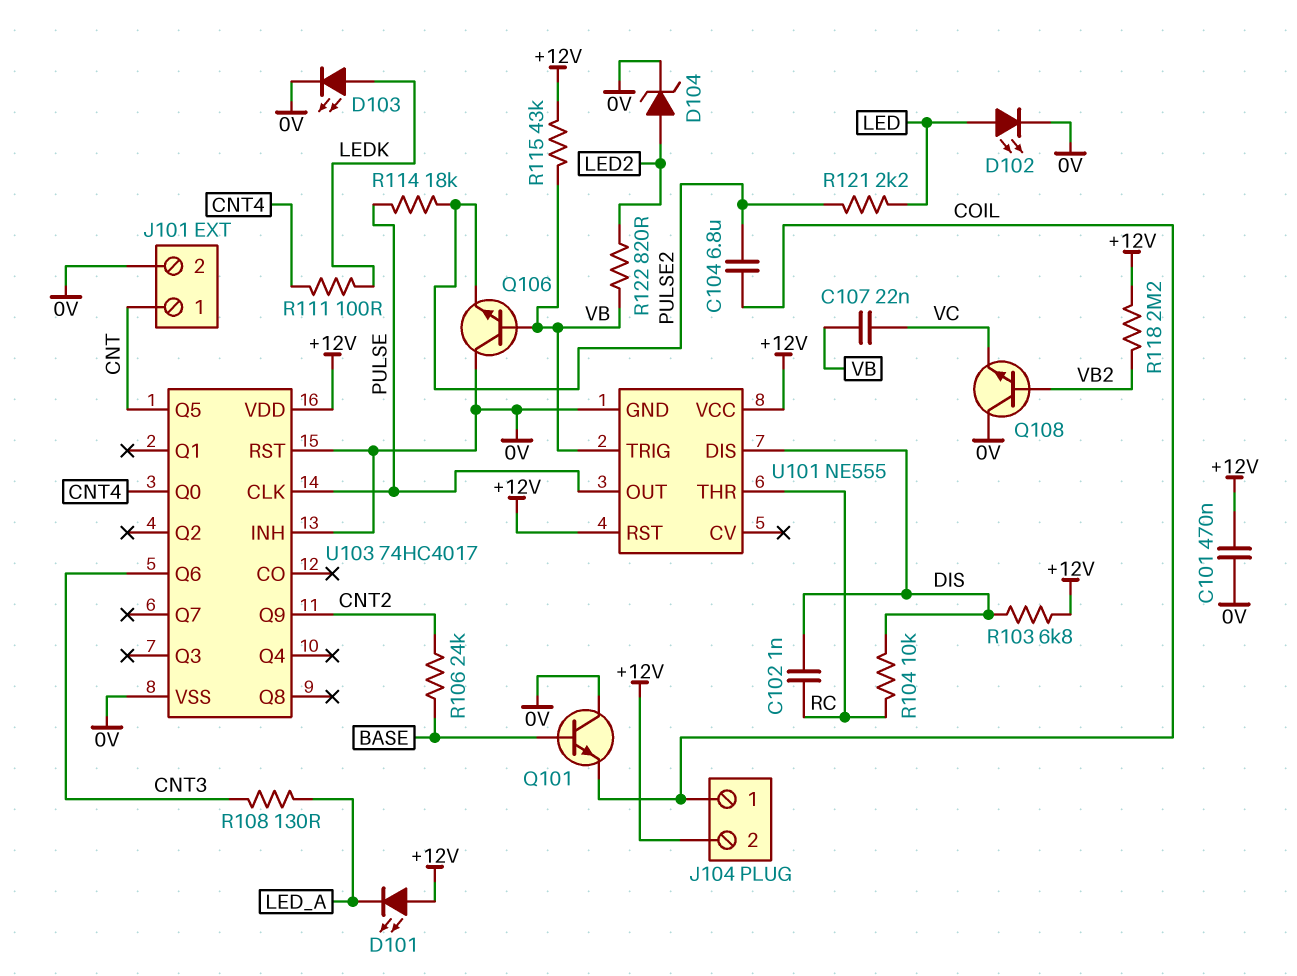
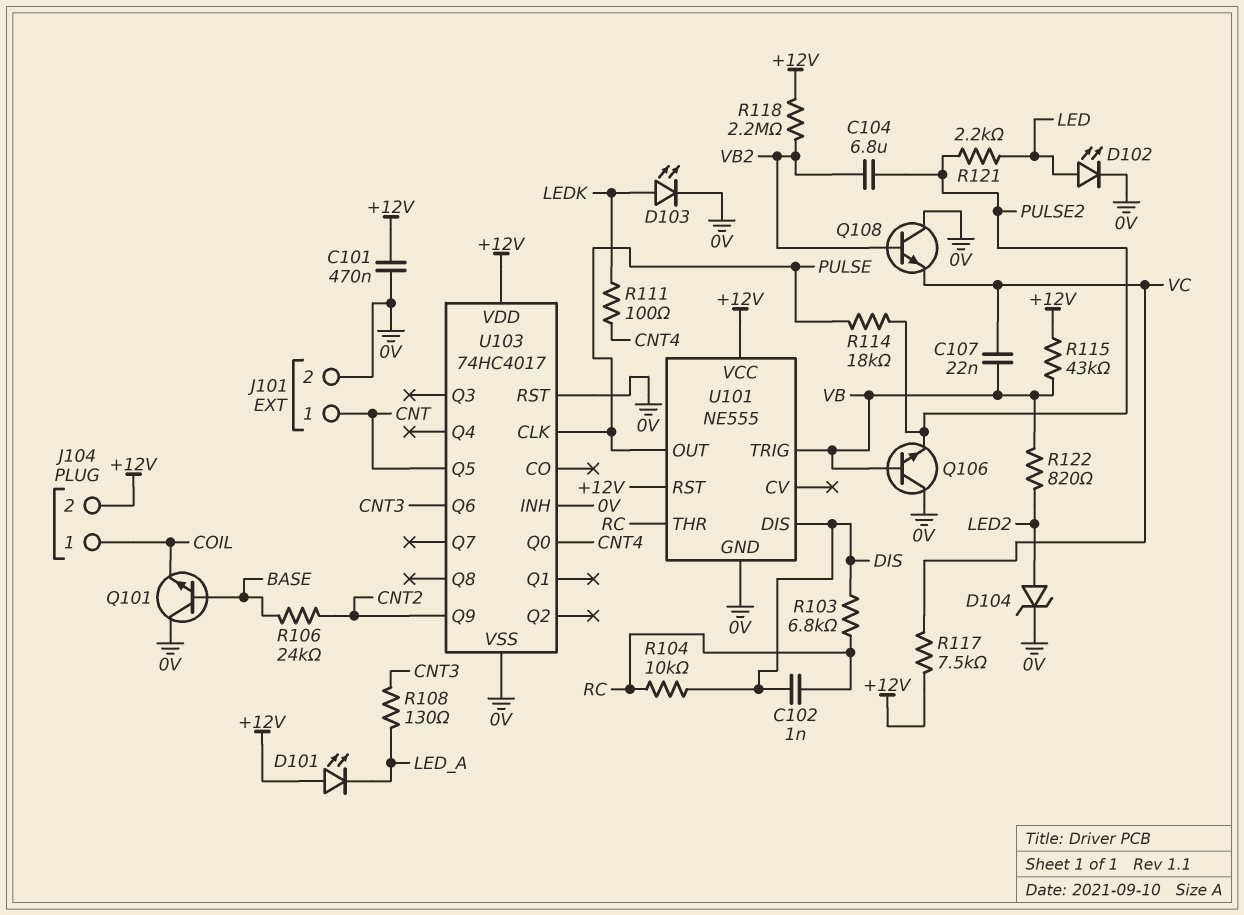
C104: 6.8uF (COIL, PULSE2) -> 6.8uF (PULSE2, VB2)
R103: 6.8k (+12V, DIS) -> 6.8k (DIS, RC)
R117: none -> 7.5k (+12V, VC)

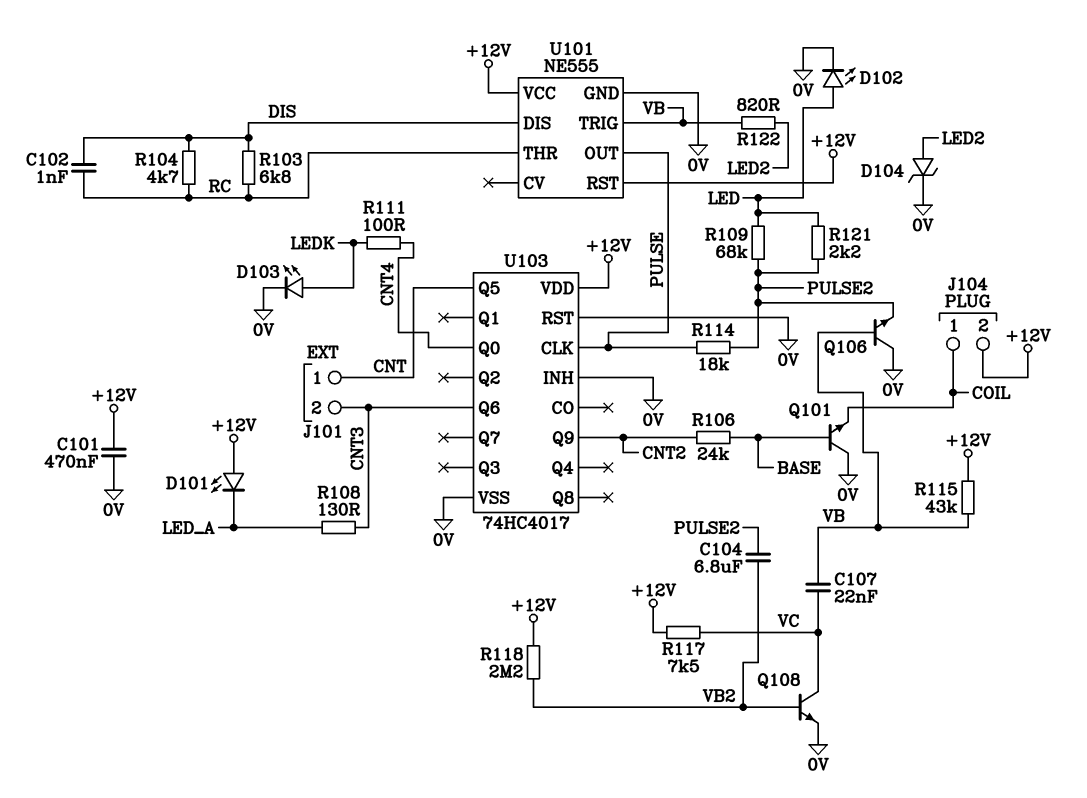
J101 pin 2: 0V -> CNT3
Q108: NPN (B VB2, C 0V, E VC) -> NPN (B VB2, C VC, E 0V)
R104: 10k (DIS, RC) -> 4.7k (DIS, RC)
R109: none -> 68k (LED, PULSE2)

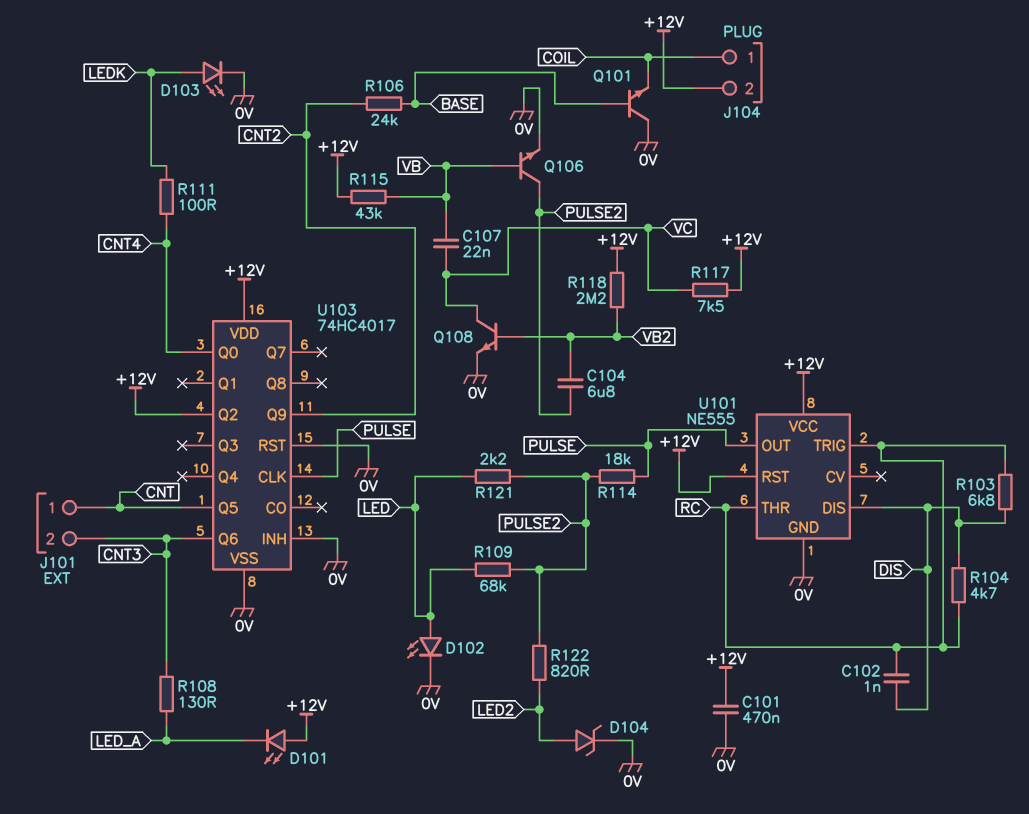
Q106: NPN (B VB, C 0V, E PULSE2) -> NPN (B VB, C PULSE2, E 0V)
R122: 820 (LED2, VB) -> 820 (LED2, PULSE2)
U101 pin TRIG: VB -> RC
U103 pin Q2: none -> +12V

